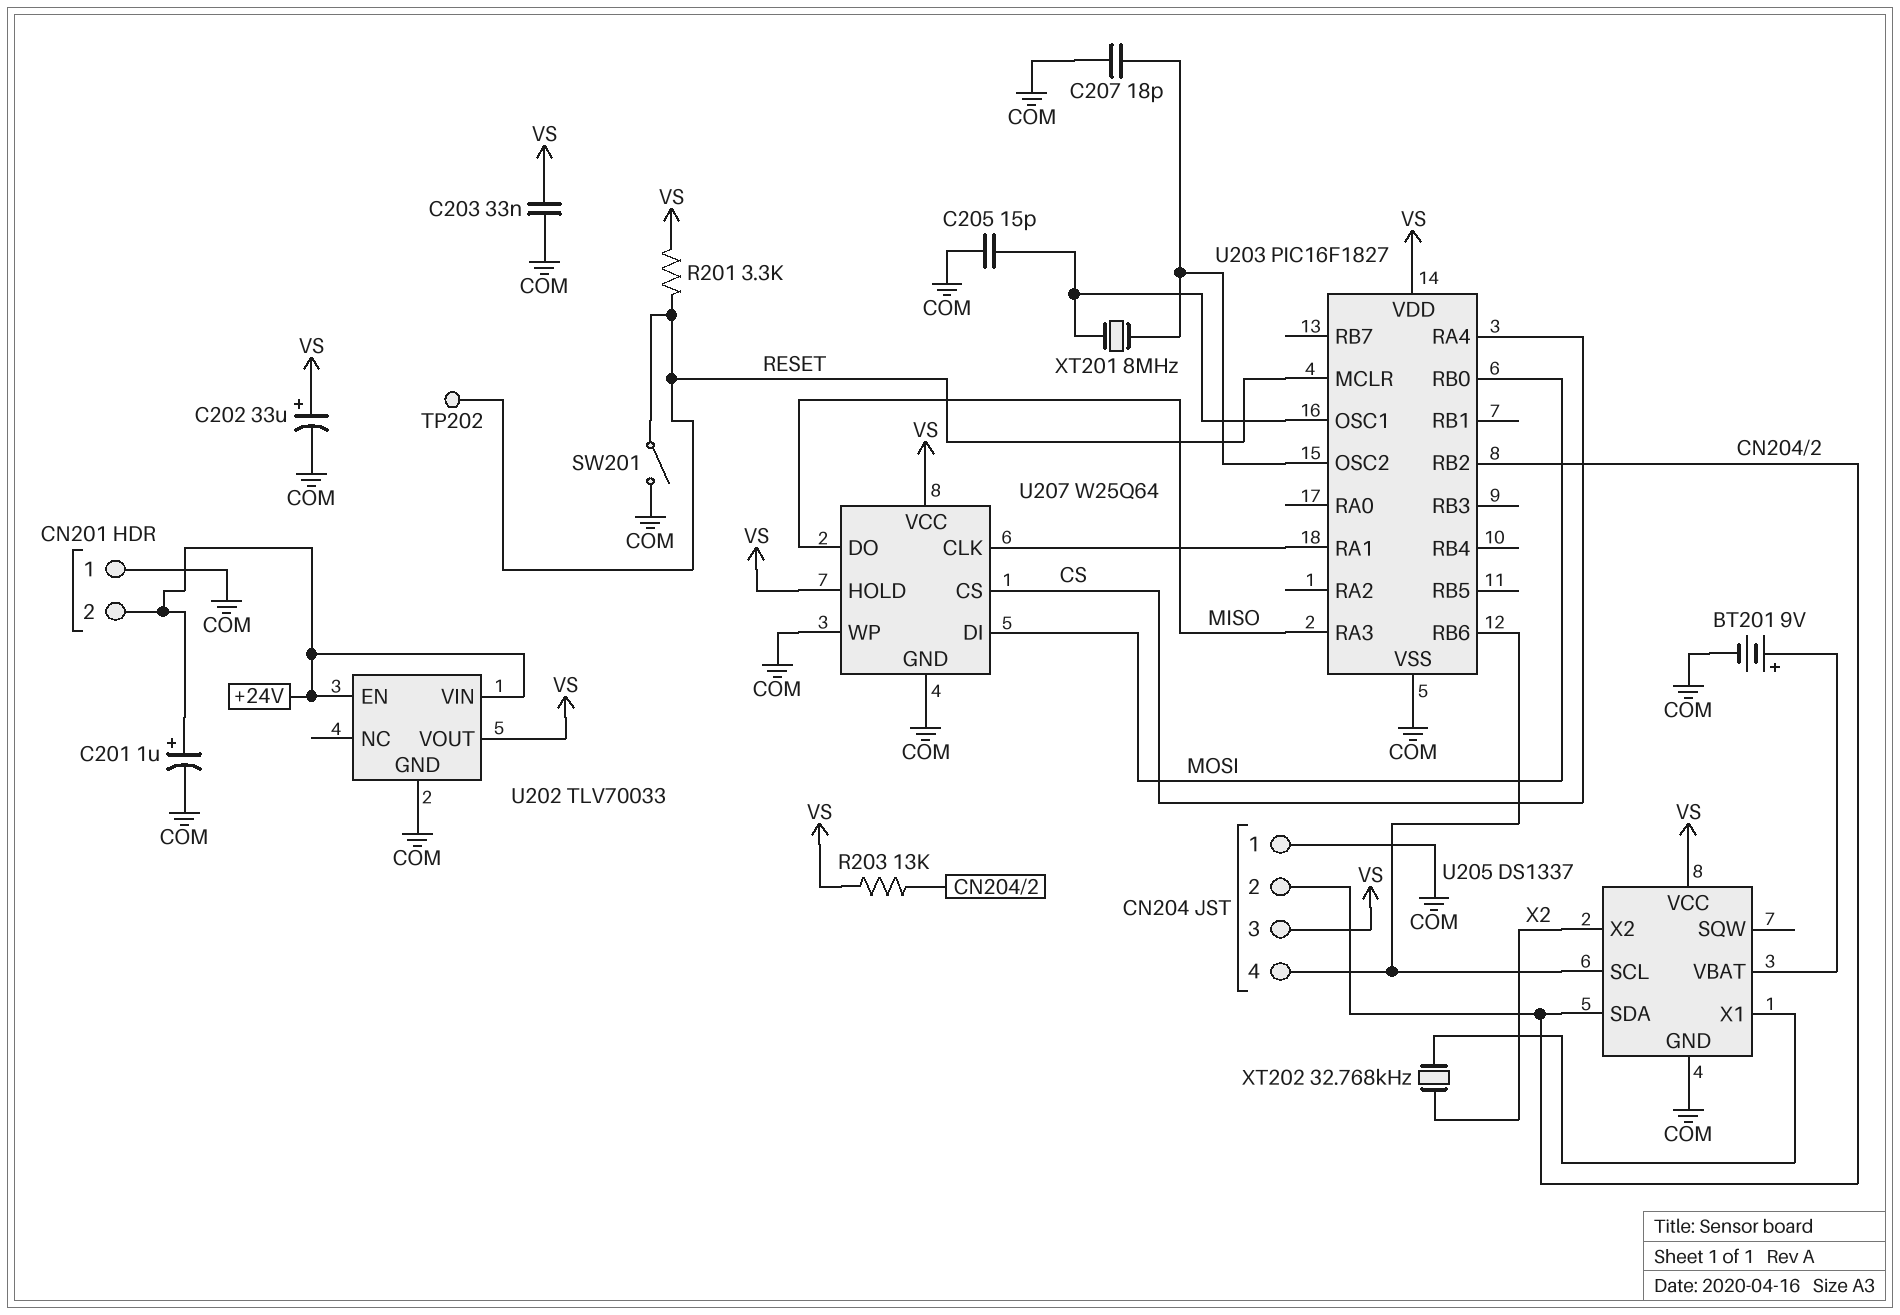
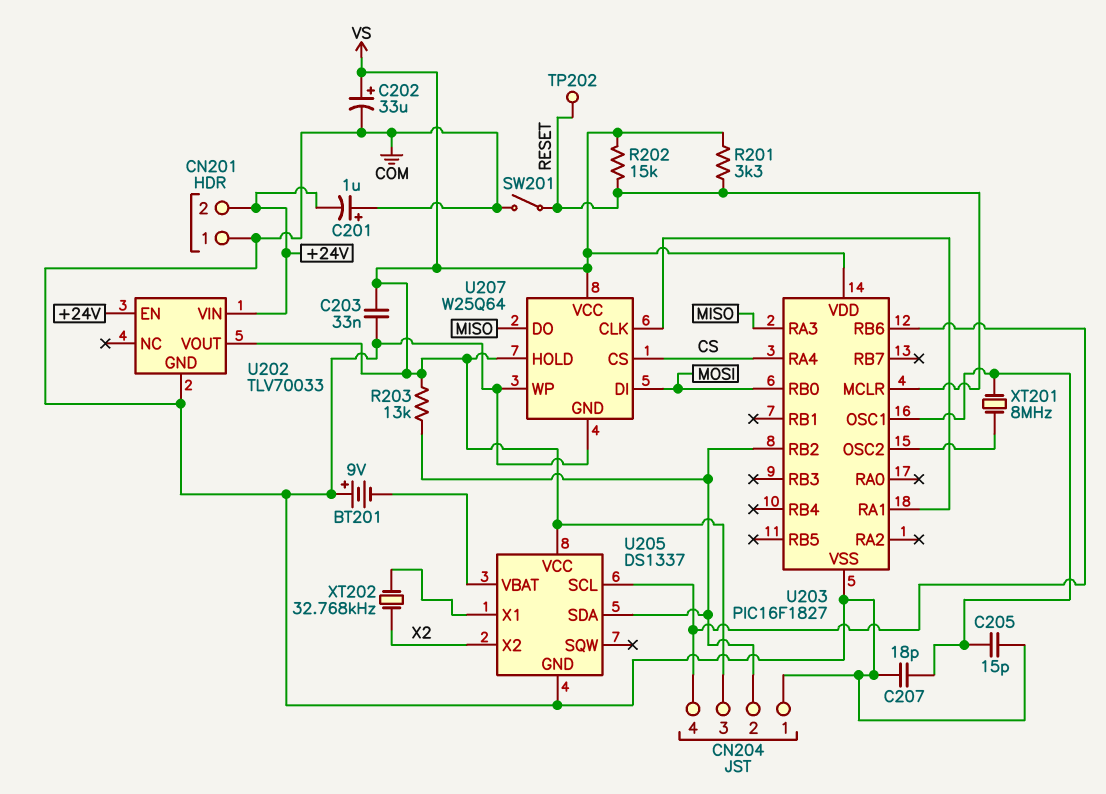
BT201: 9V (plus U205/VBAT, minus COM) -> 9V (plus COM, minus U205/VBAT)
C201: 1uF (plus +24V, minus COM) -> 1uF (plus COM, minus +24V)
C207: 18pF (COM, U203/OSC2) -> 18pF (COM, U203/OSC1)
R202: none -> 15k (RESET, VS)

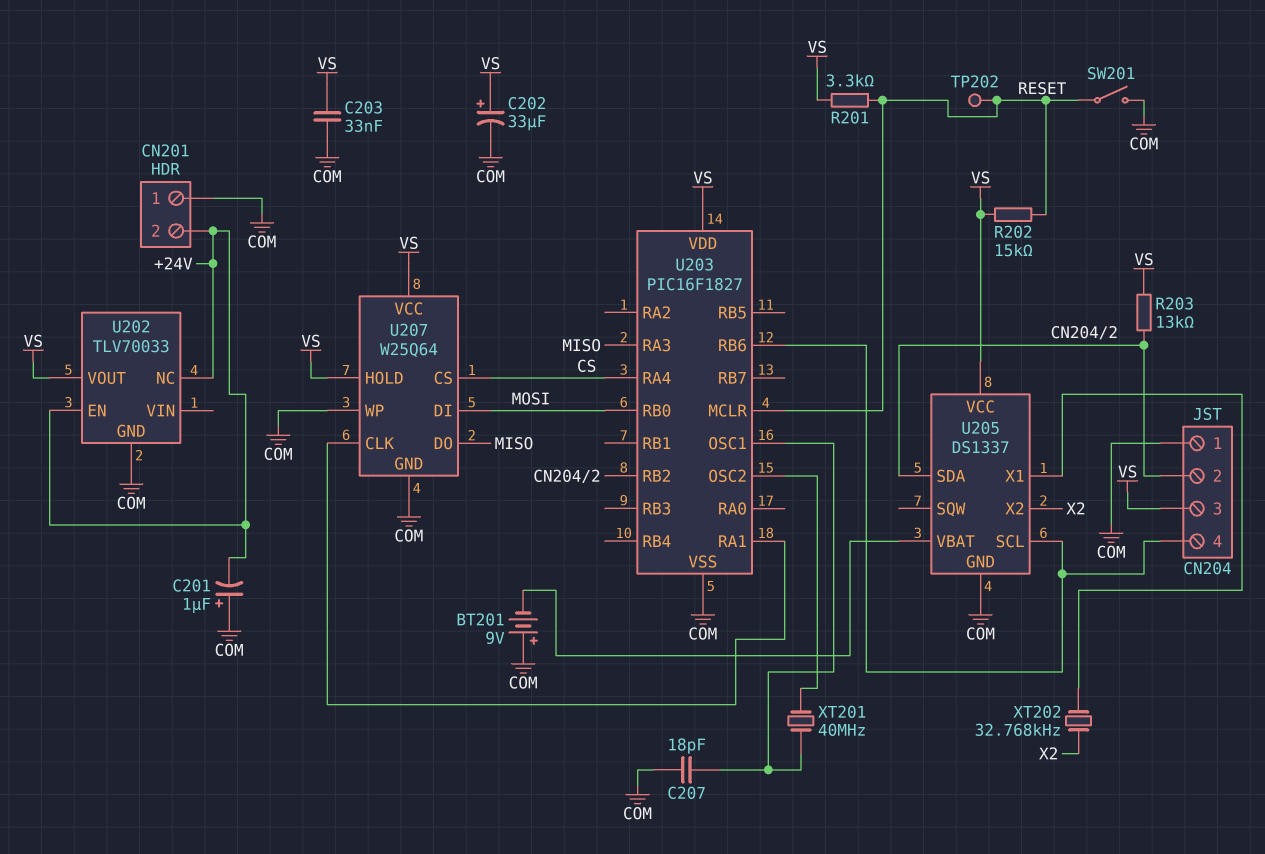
C205: 15pF (COM, U203/OSC1) -> none
U202 pin NC: none -> +24V
U202 pin VIN: +24V -> none
XT201: 8MHz (U203/OSC1, U203/OSC2) -> 40MHz (U203/OSC1, U203/OSC2)

